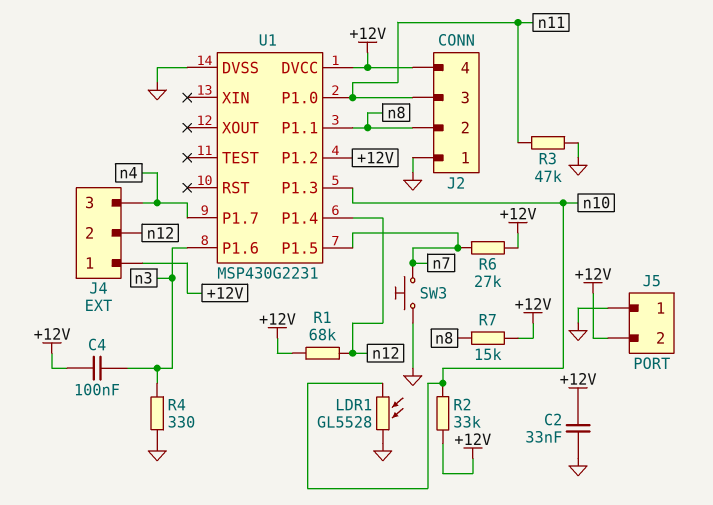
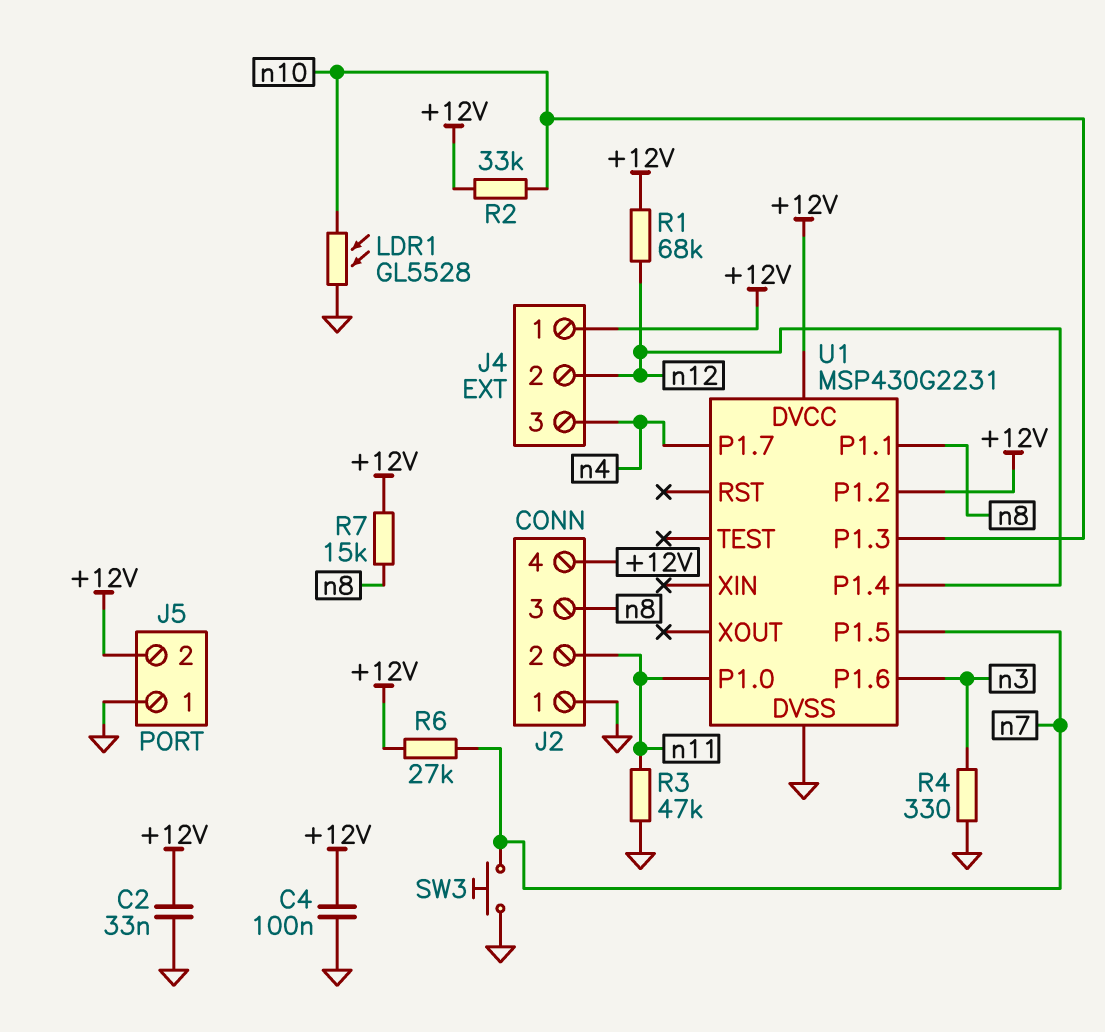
C4: 100nF (+12V, n3) -> 100nF (+12V, GND)
J2 pin 2: n8 -> n11
J2 pin 3: n11 -> n8

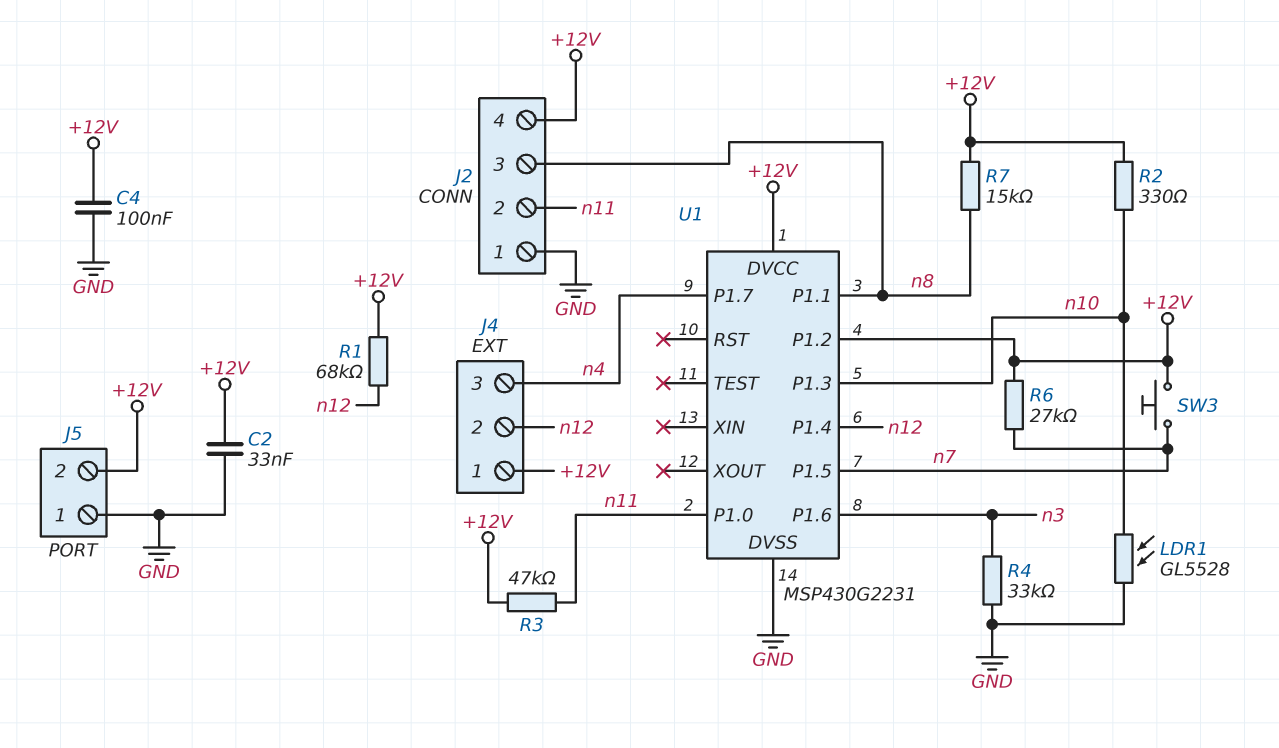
R2: 33k (+12V, n10) -> 330 (+12V, n10)
R3: 47k (GND, n11) -> 47k (+12V, n11)
R4: 330 (GND, n3) -> 33k (GND, n3)
SW3: button (GND, n7) -> button (+12V, n7)

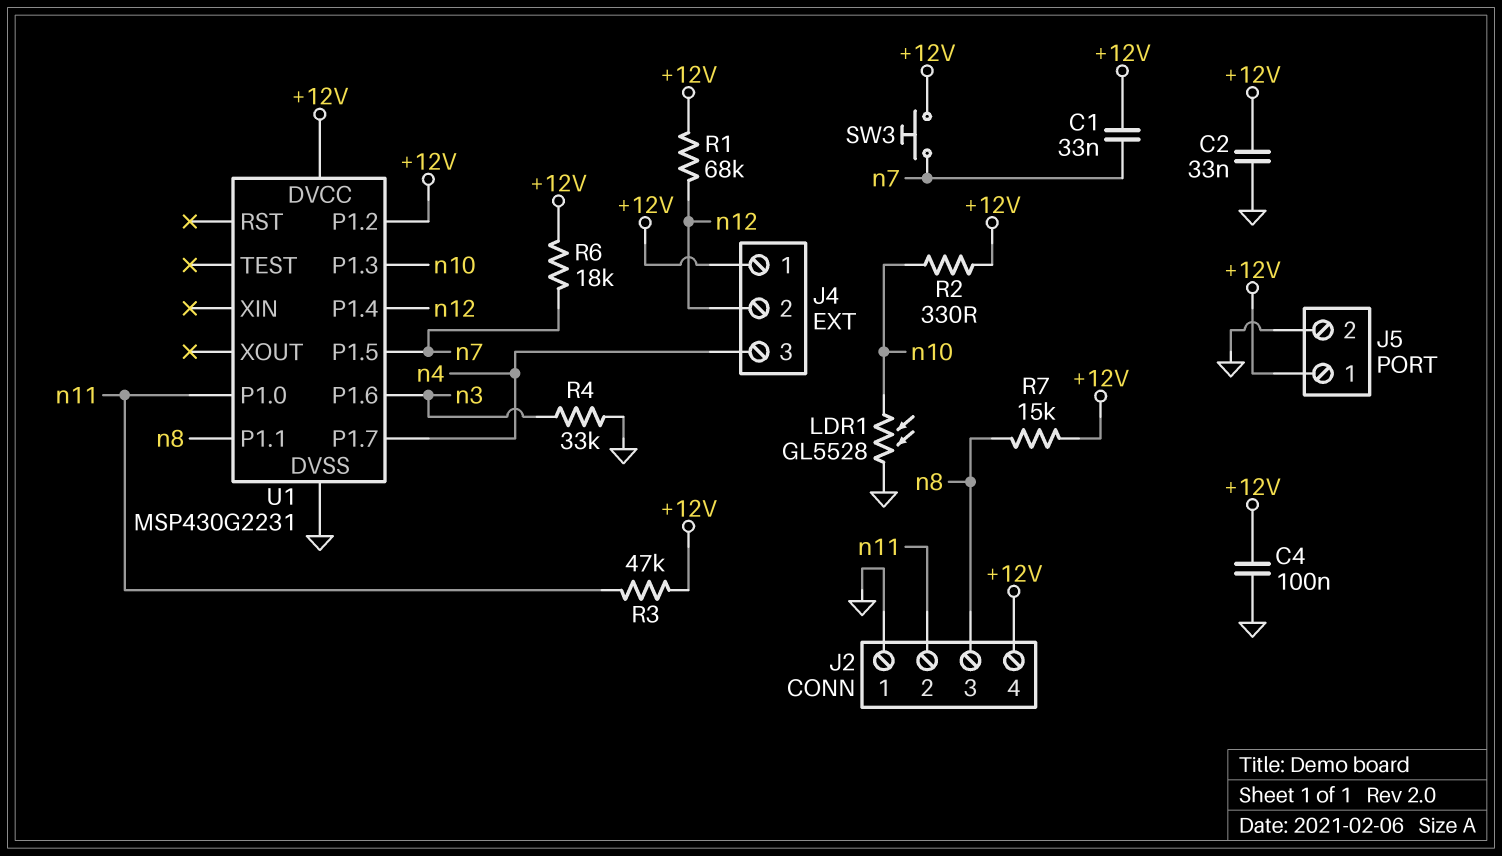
C1: none -> 33nF (+12V, n7)
J5 pin 1: GND -> +12V
J5 pin 2: +12V -> GND
R6: 27k (+12V, n7) -> 18k (+12V, n7)

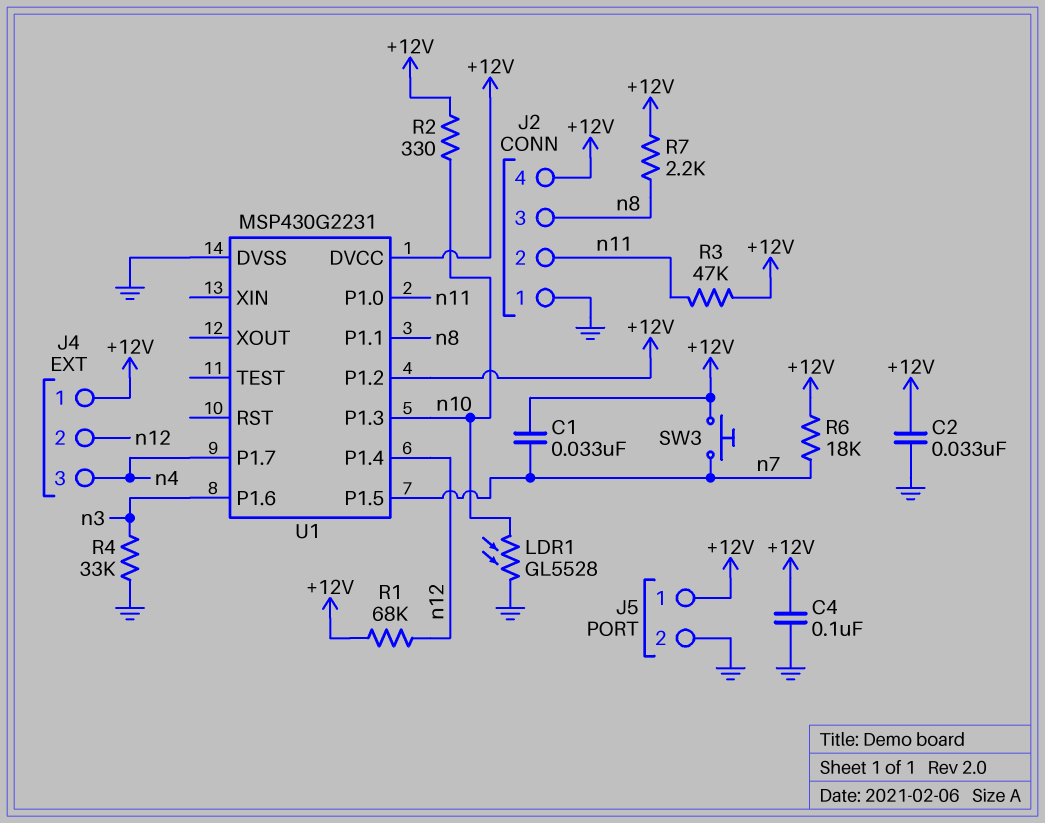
R7: 15k (+12V, n8) -> 2.2k (+12V, n8)

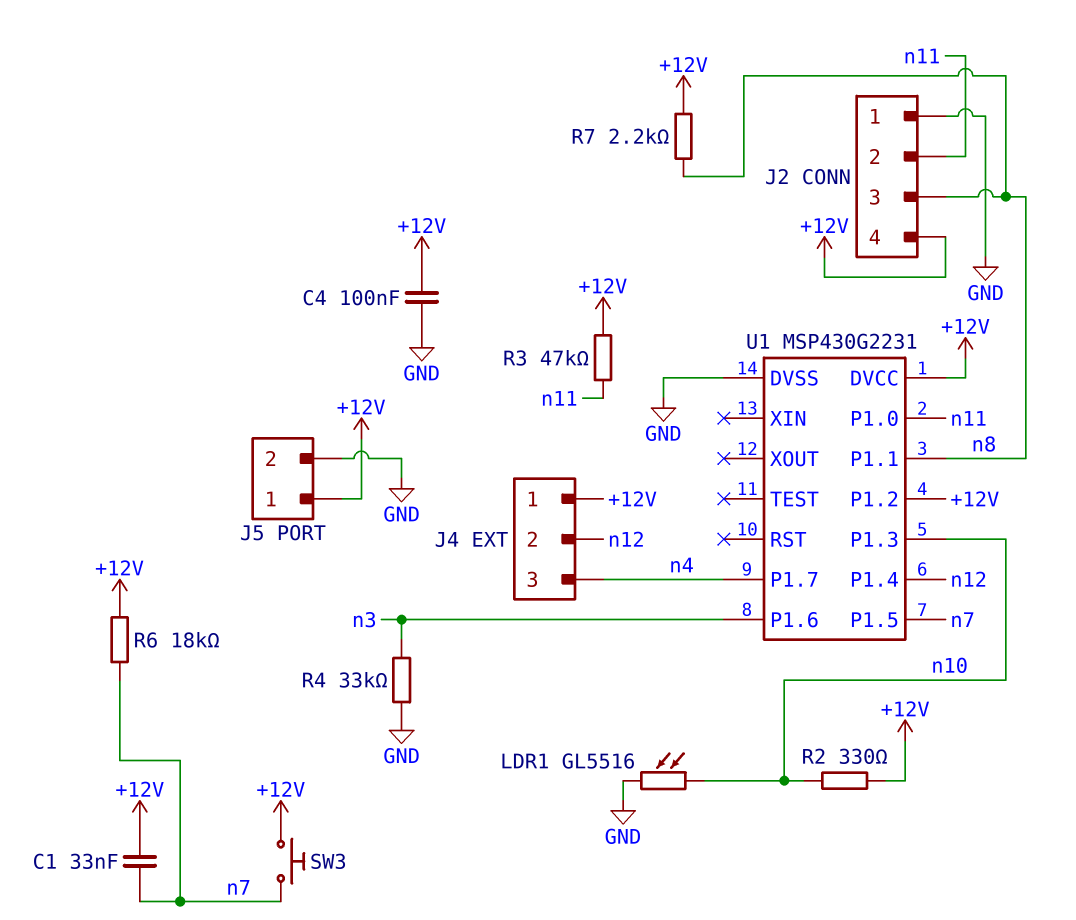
C2: 33nF (+12V, GND) -> none
LDR1: GL5528 (GND, n10) -> GL5516 (GND, n10)
R1: 68k (+12V, n12) -> none

